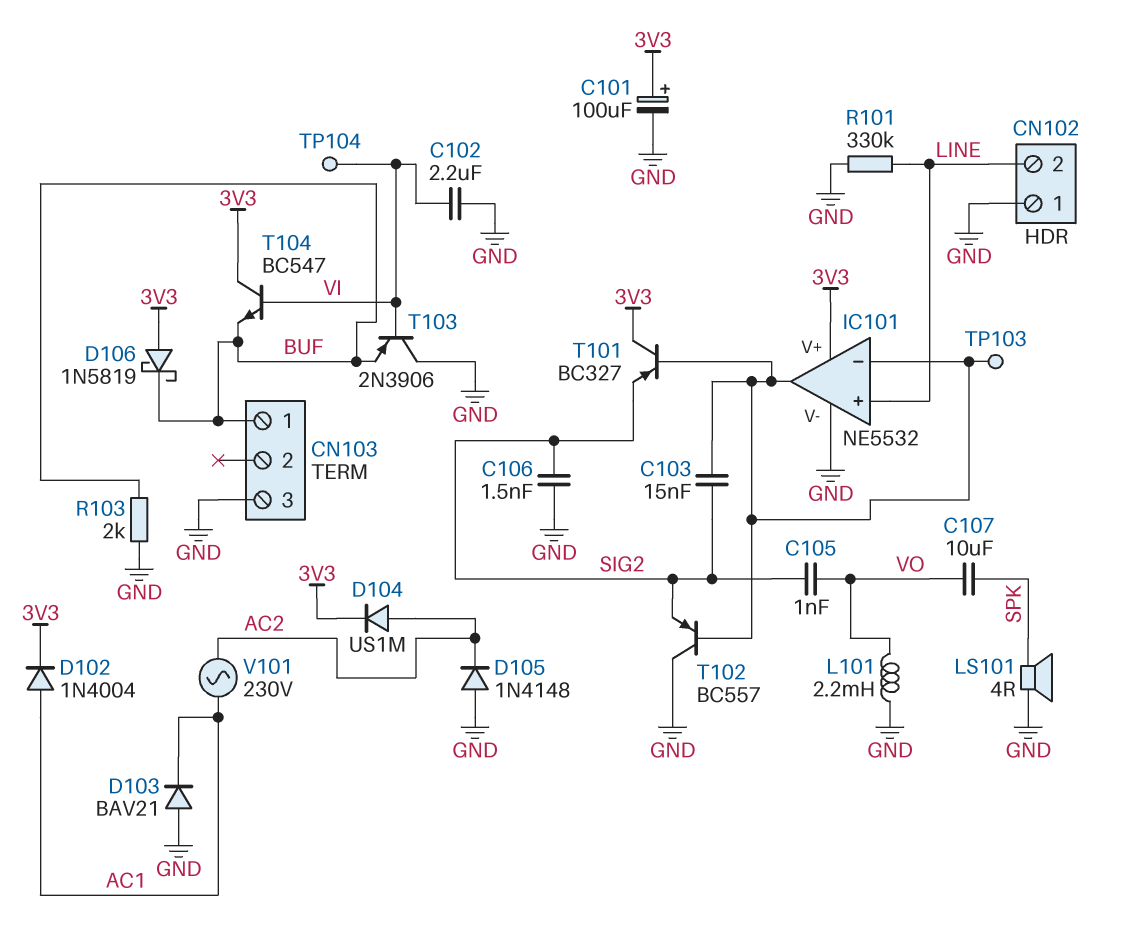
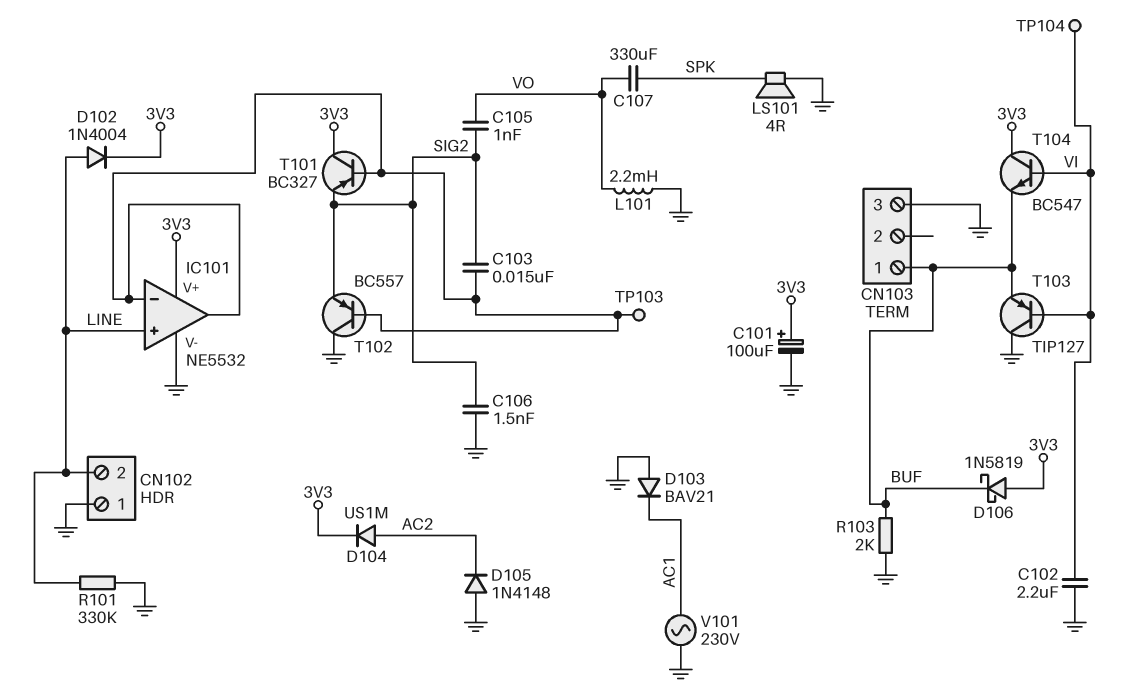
C107: 10uF (SPK, VO) -> 330uF (SPK, VO)
D102: diode 1N4004 (A AC1, K 3V3) -> diode 1N4004 (A LINE, K 3V3)
T103: PNP 2N3906 (B VI, C GND, E BUF) -> PNP TIP127 (B VI, C GND, E BUF)
V101: AC 230V (AC1, AC2) -> AC 230V (AC1, GND)

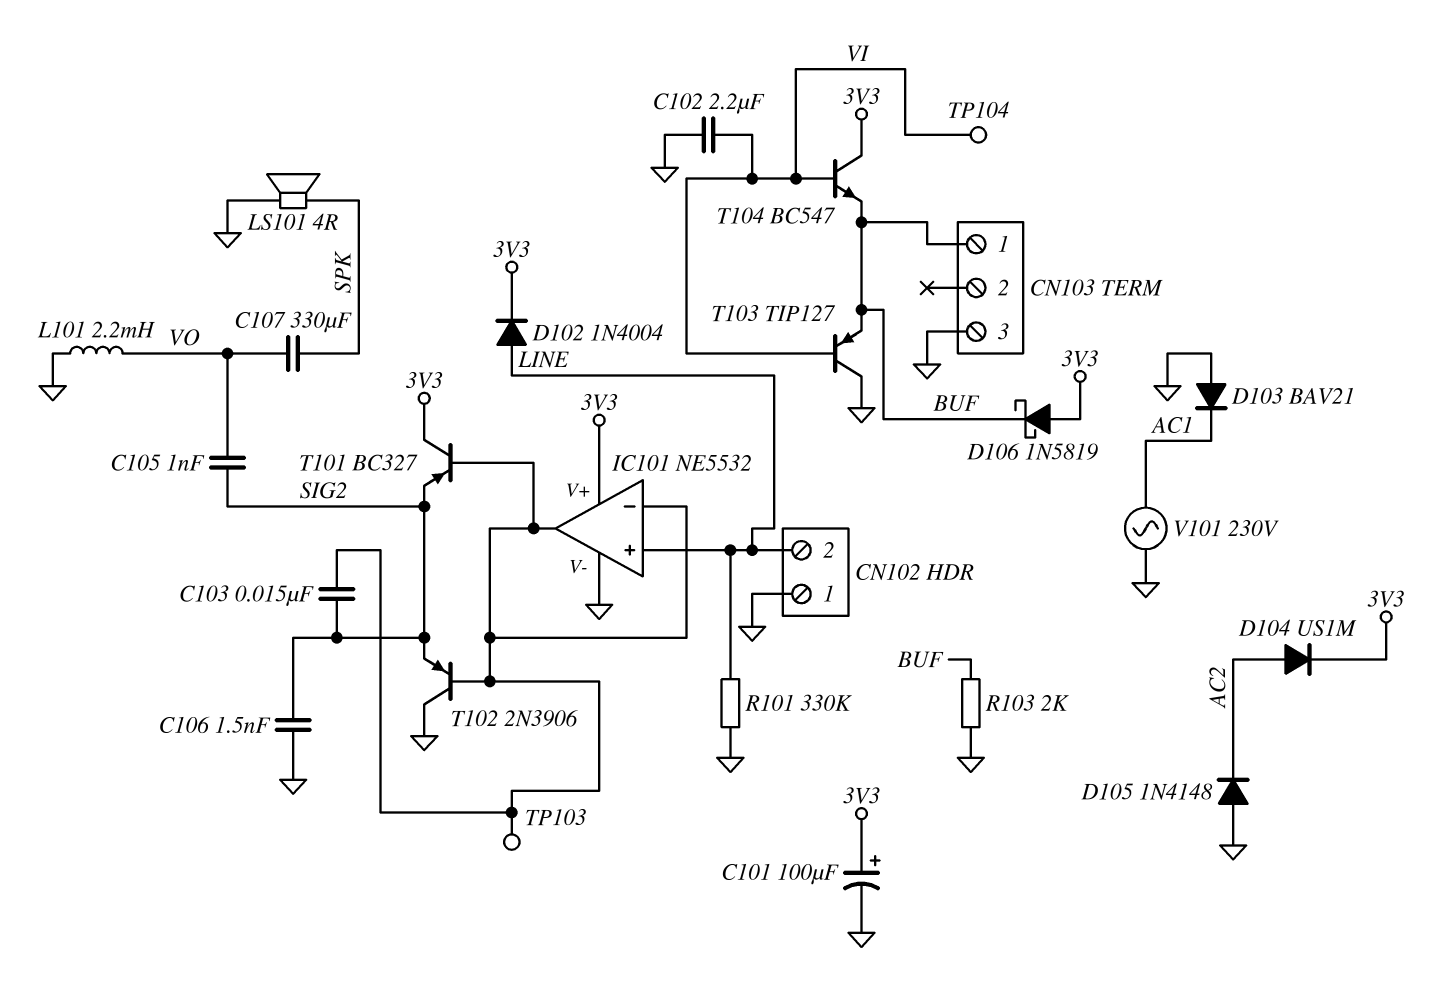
T102: PNP BC557 (B IC101/in-, C GND, E SIG2) -> PNP 2N3906 (B IC101/in-, C GND, E SIG2)

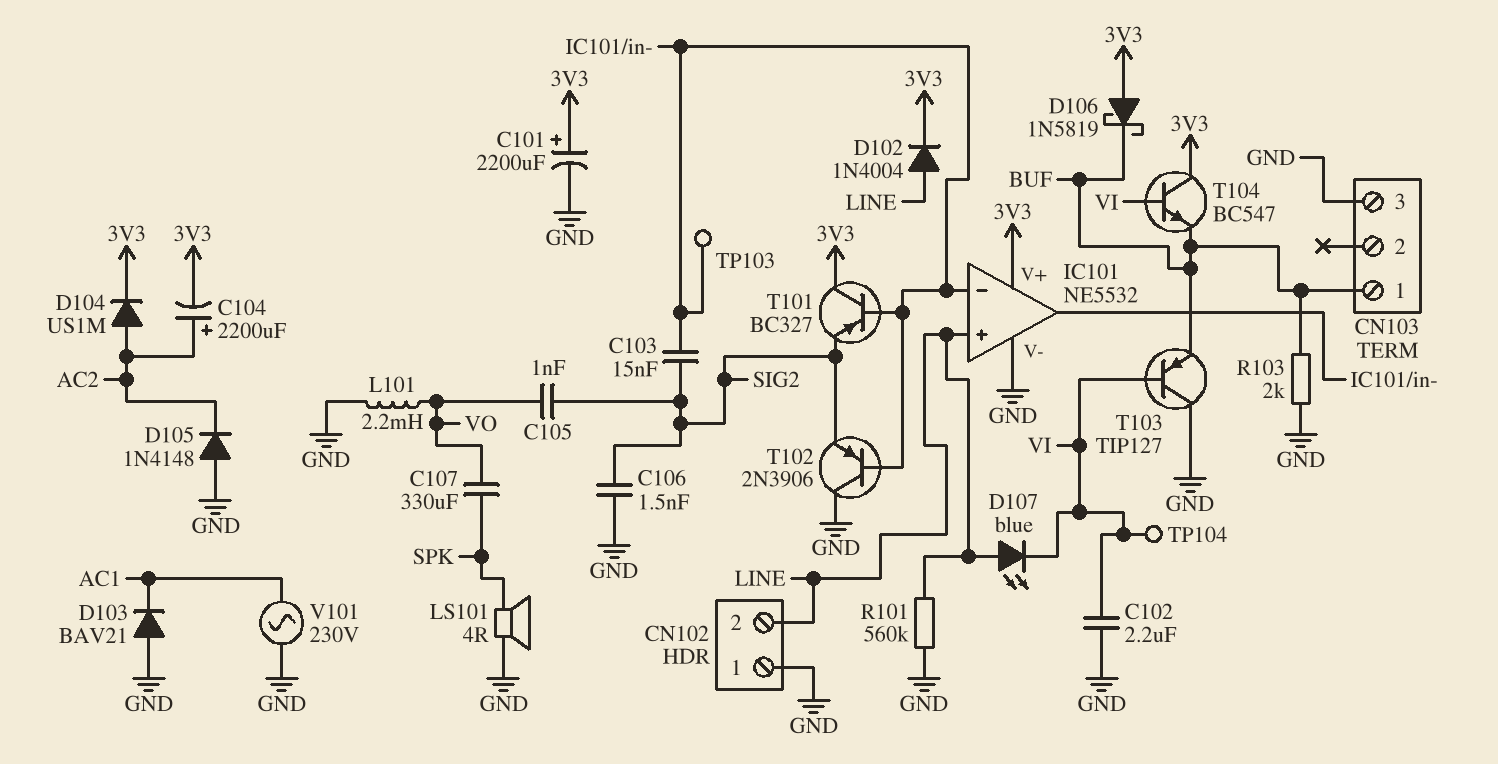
C101: 100uF (plus 3V3, minus GND) -> 2200uF (plus 3V3, minus GND)
C104: none -> 2200uF (plus AC2, minus 3V3)
D107: none -> LED blue (A LINE, K VI)
R101: 330k (GND, LINE) -> 560k (GND, LINE)

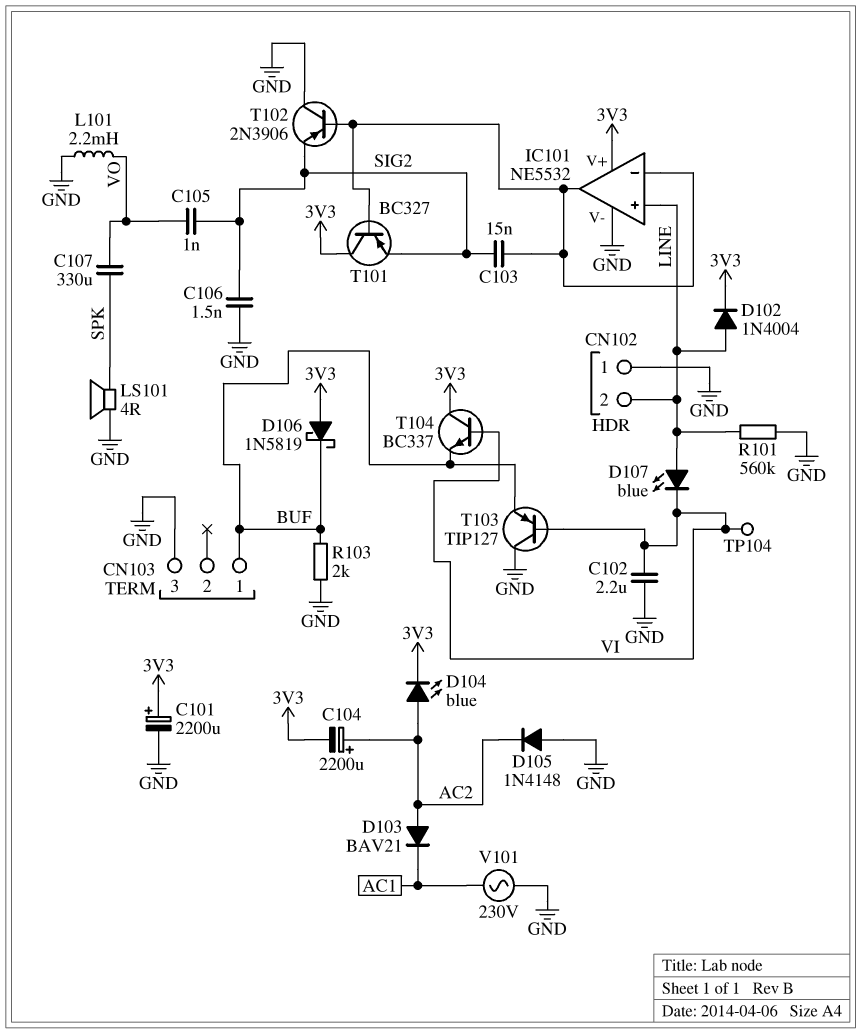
D103: diode BAV21 (A GND, K AC1) -> diode BAV21 (A AC2, K AC1)
D104: diode US1M (A AC2, K 3V3) -> LED blue (A AC2, K 3V3)
T104: NPN BC547 (B VI, C 3V3, E BUF) -> NPN BC337 (B VI, C 3V3, E BUF)
TP103: test point (IC101/in-) -> none

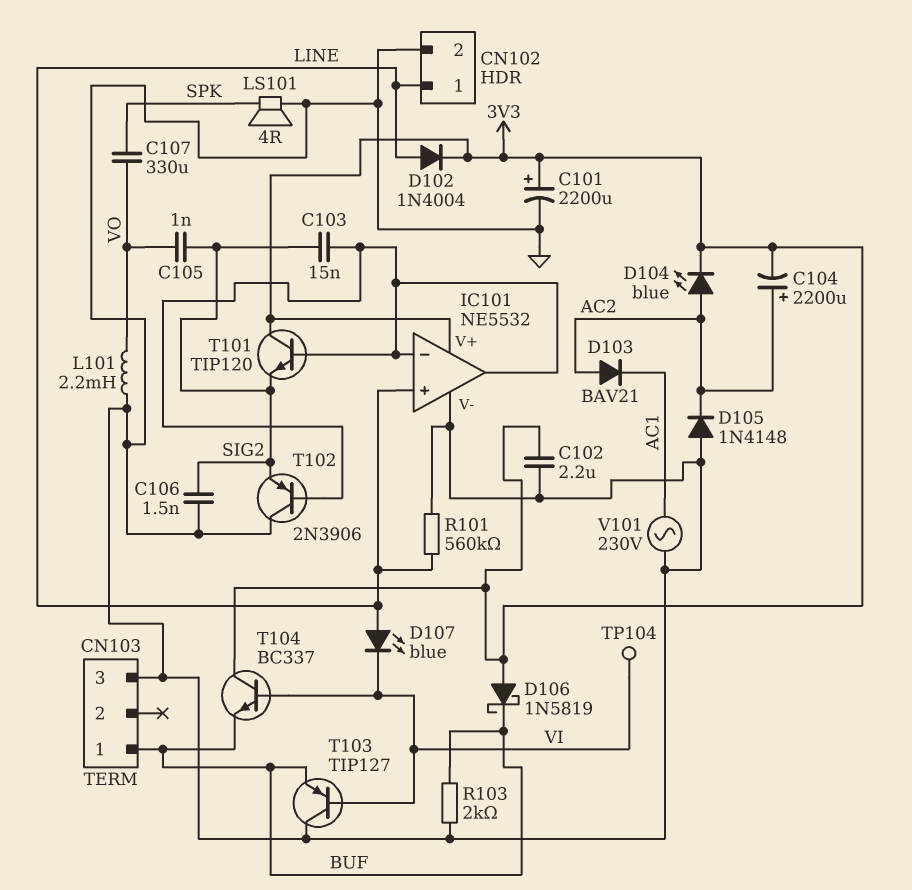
C102: 2.2uF (GND, VI) -> 2.2uF (3V3, GND)
CN102 pin 1: GND -> LINE
CN102 pin 2: LINE -> GND
T101: PNP BC327 (B IC101/in-, C 3V3, E SIG2) -> NPN TIP120 (B IC101/in-, C 3V3, E SIG2)

